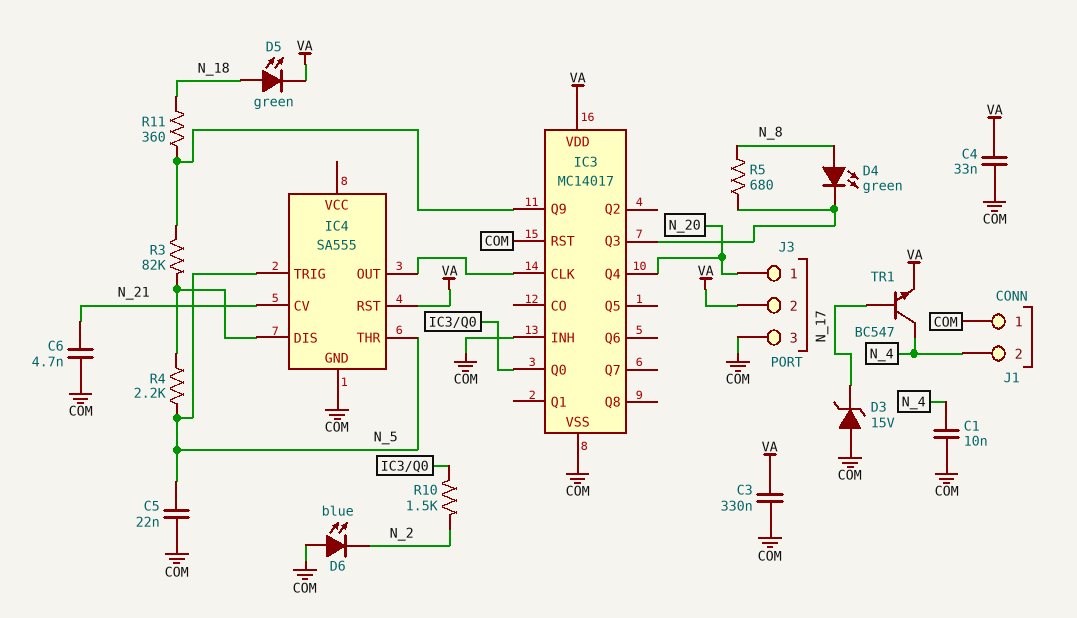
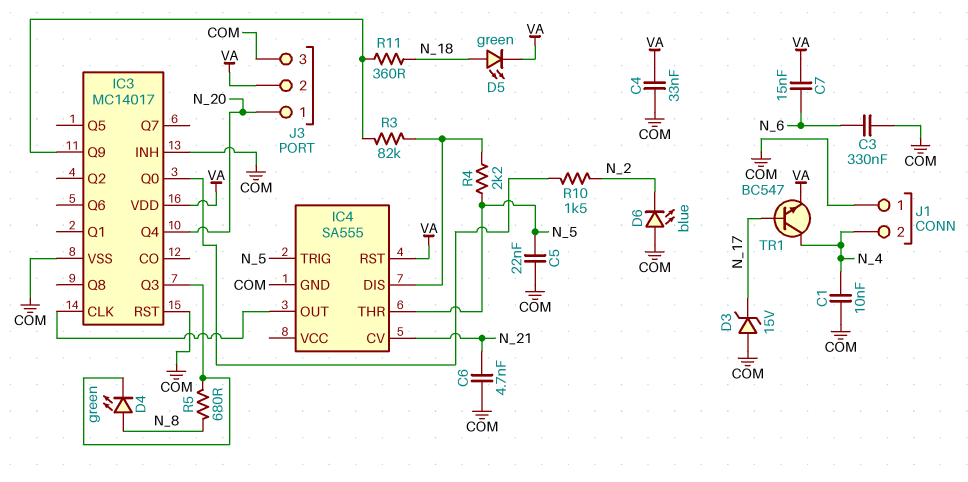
C3: 330nF (COM, VA) -> 330nF (COM, N_6)
C7: none -> 15nF (N_6, VA)

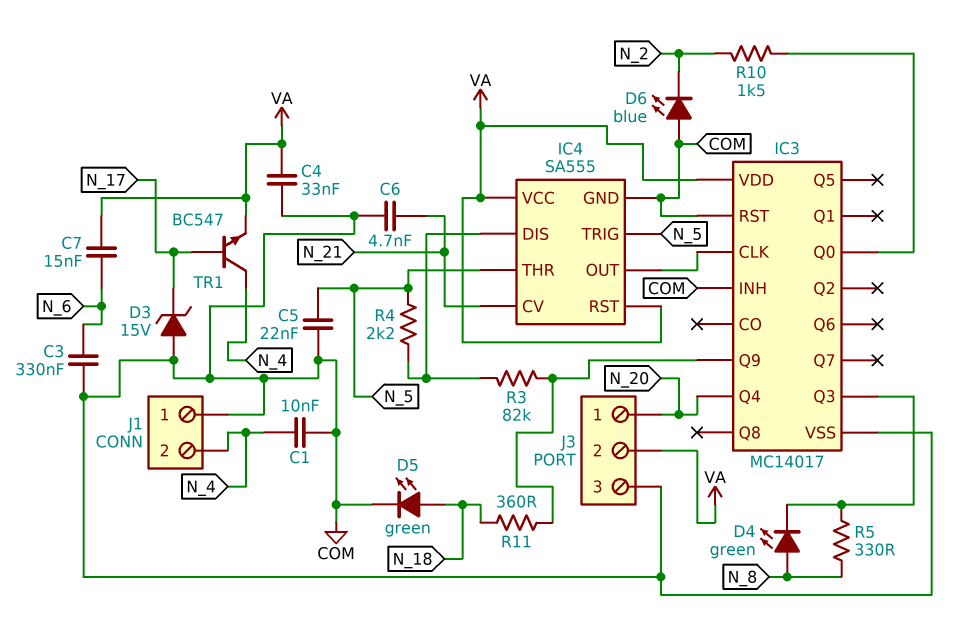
D5: LED green (A N_18, K VA) -> LED green (A N_18, K COM)
IC4 pin VCC: none -> VA
R5: 680 (IC3/Q3, N_8) -> 330 (IC3/Q3, N_8)

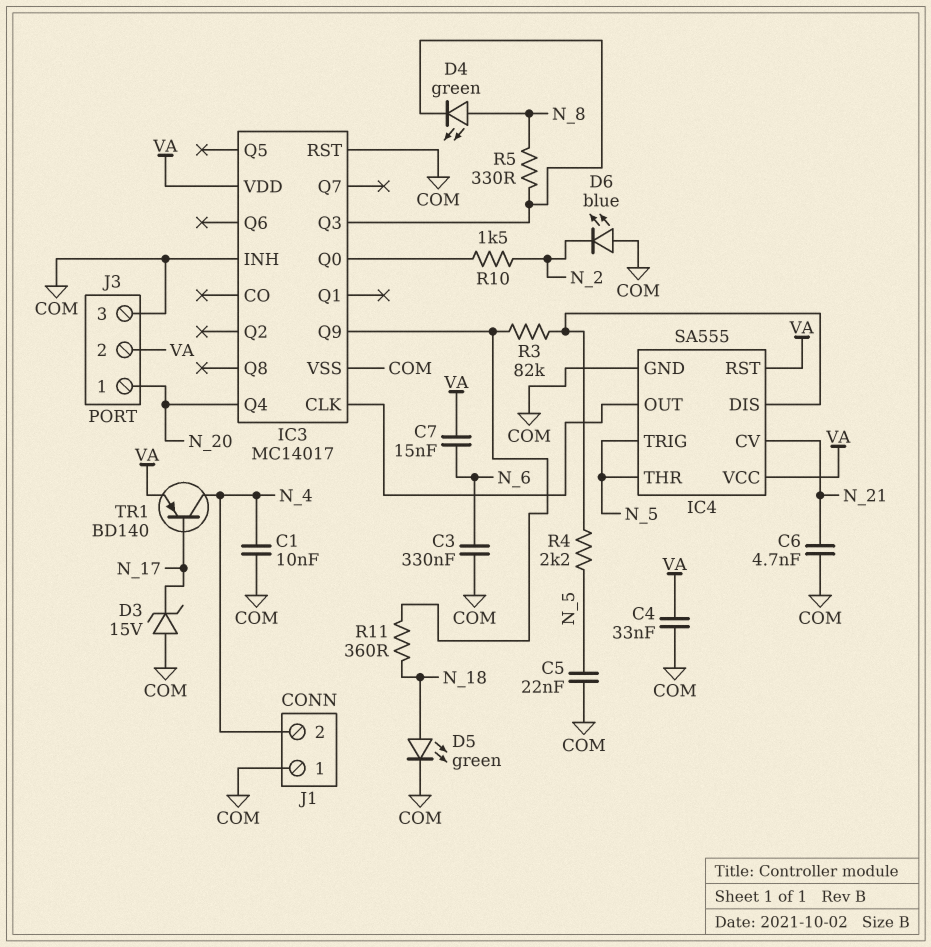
TR1: NPN BC547 (B N_17, C N_4, E VA) -> PNP BD140 (B N_17, C N_4, E VA)

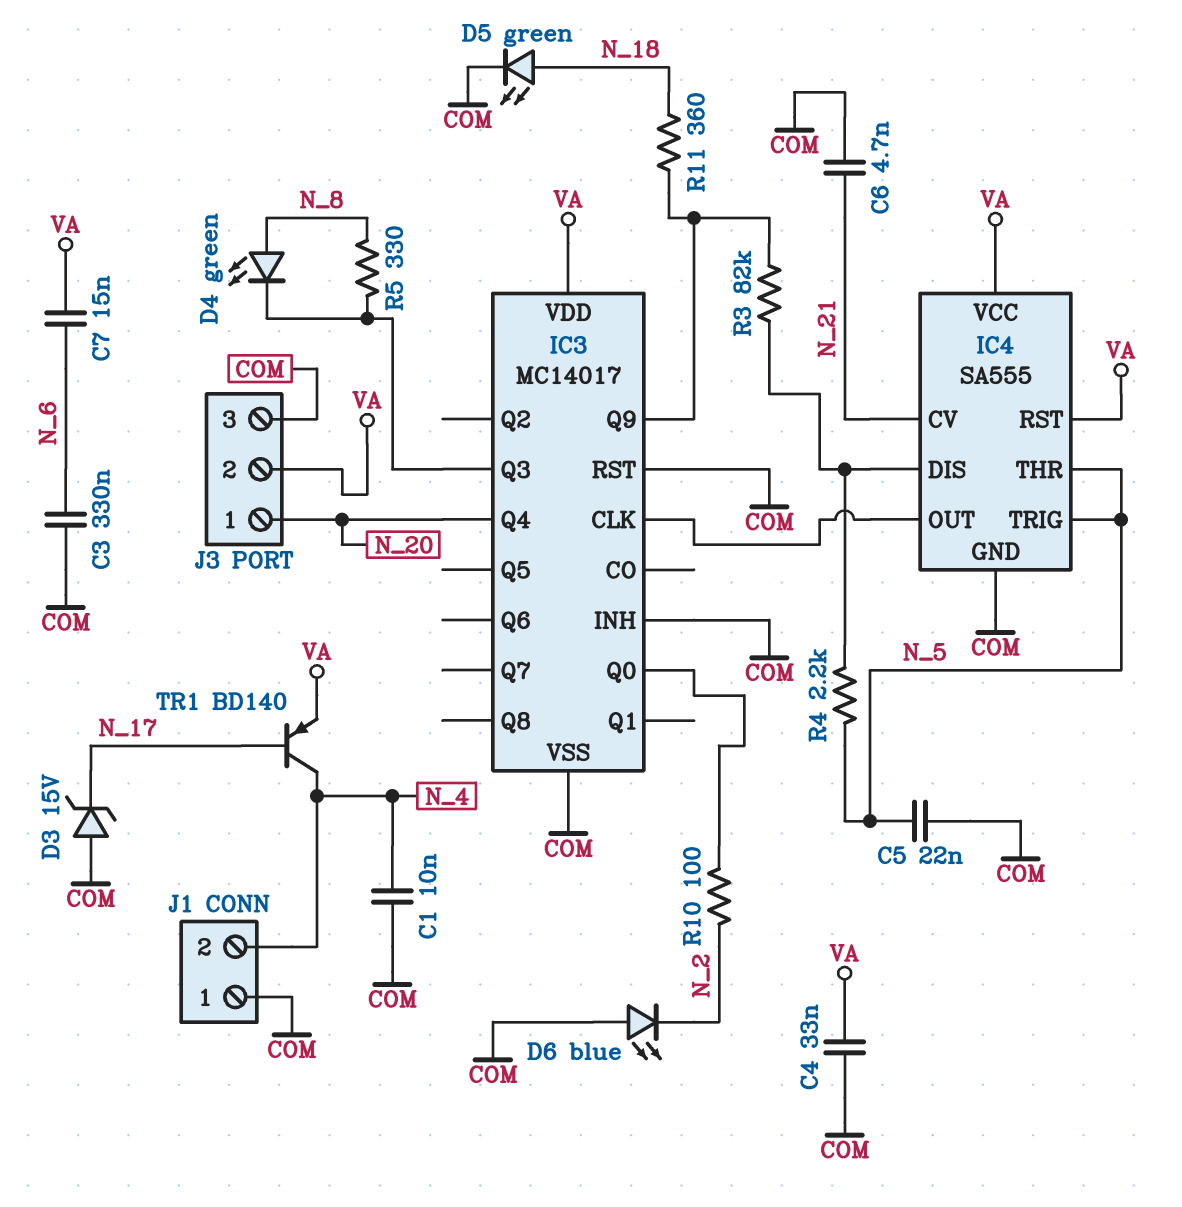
R10: 1.5k (IC3/Q0, N_2) -> 100 (IC3/Q0, N_2)

